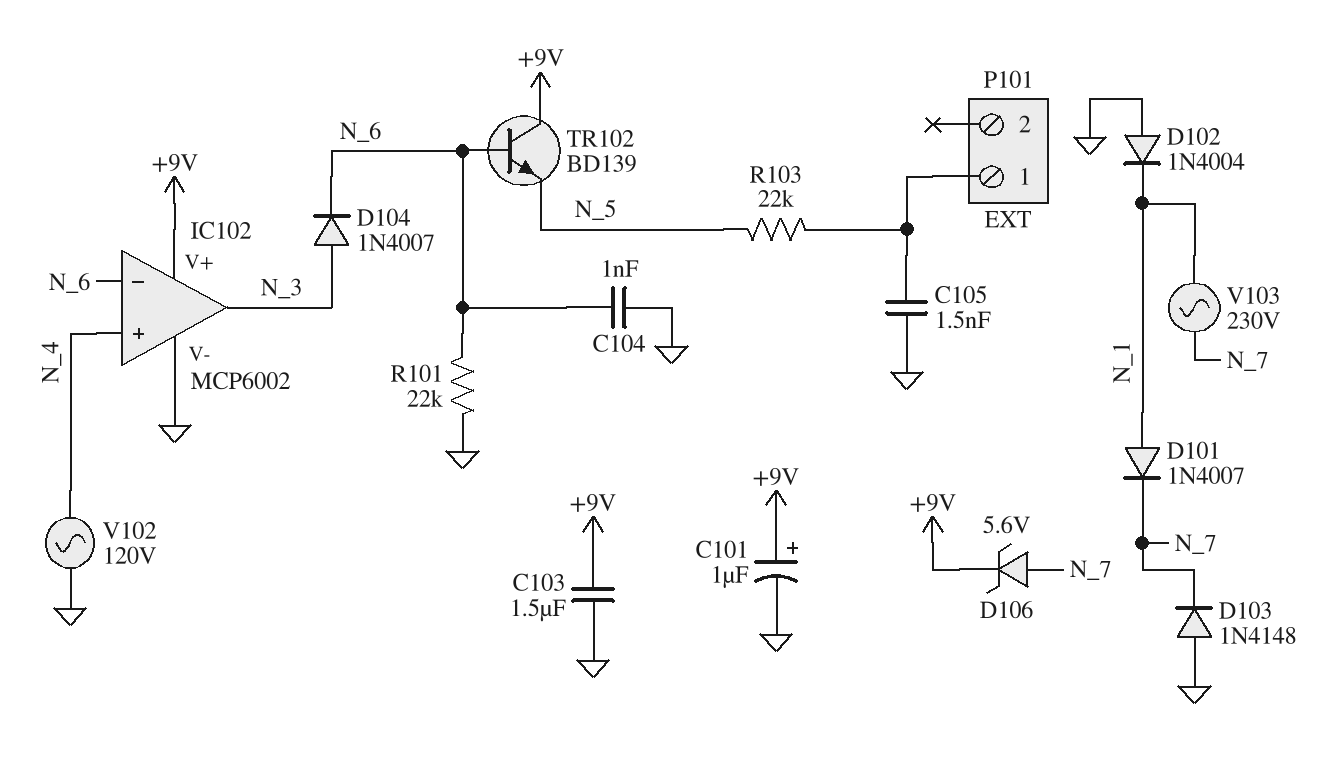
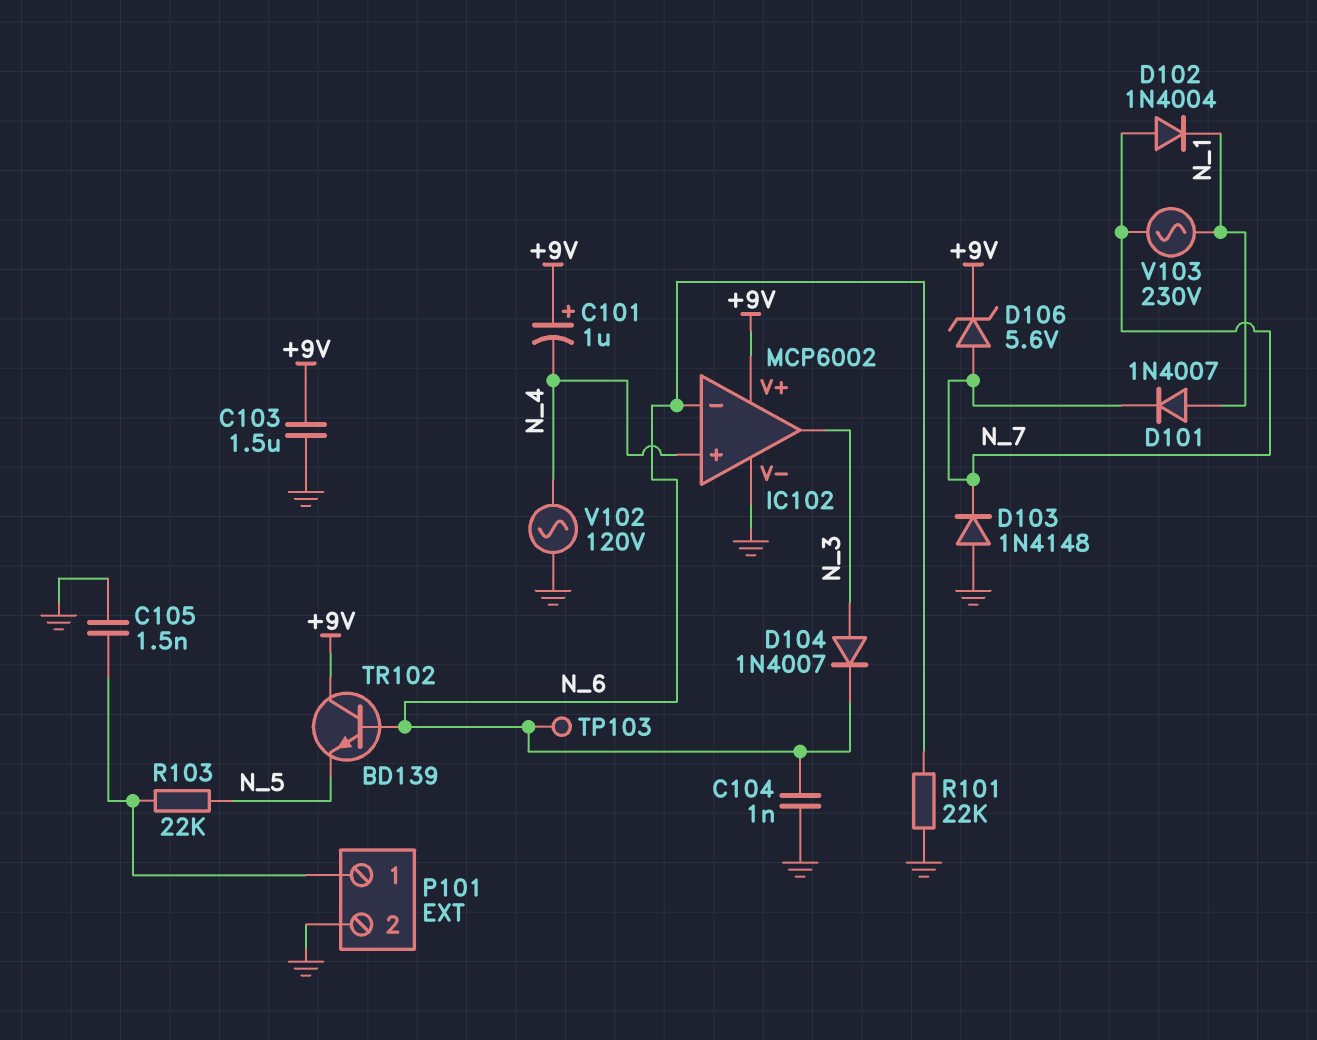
C101: 1uF (plus +9V, minus GND) -> 1uF (plus +9V, minus N_4)
D102: diode 1N4004 (A GND, K N_1) -> diode 1N4004 (A N_7, K N_1)
P101 pin 2: none -> GND
TP103: none -> test point (N_6)

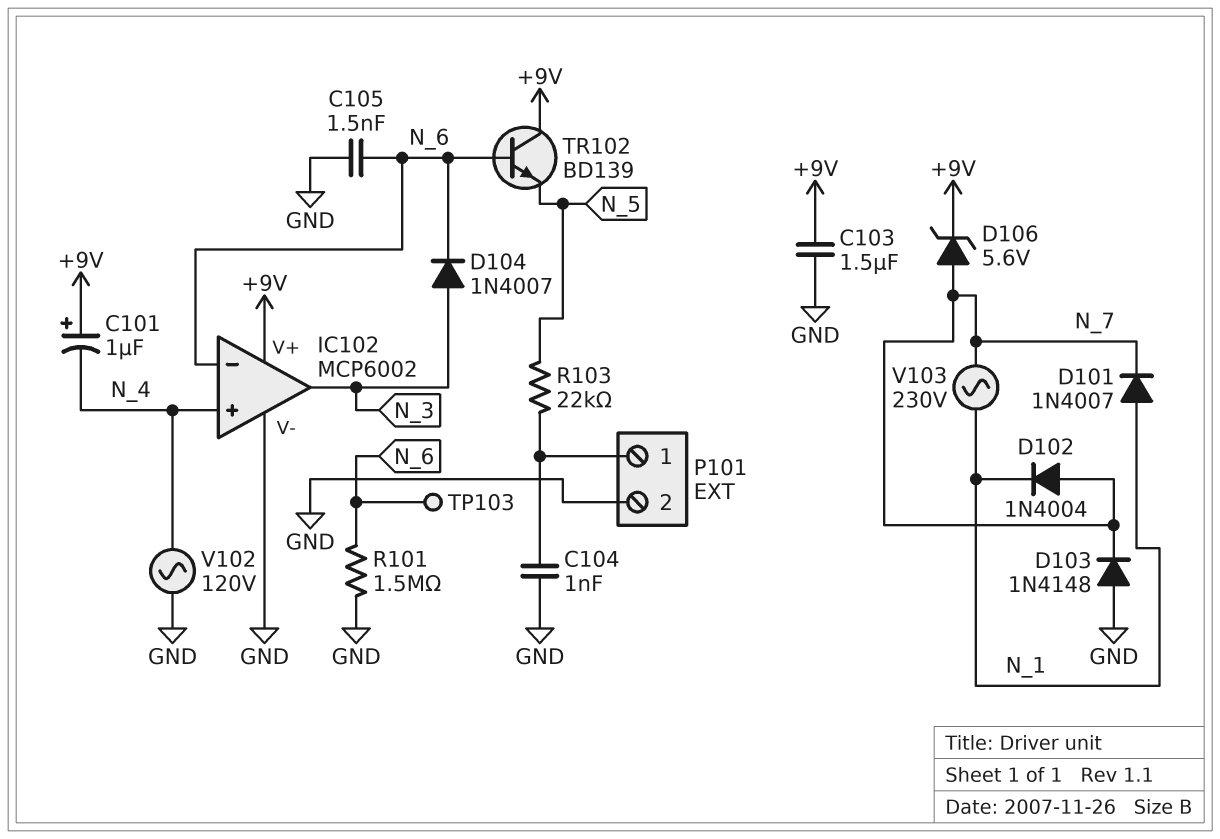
C104: 1nF (GND, N_6) -> 1nF (GND, P101/1)
C105: 1.5nF (GND, P101/1) -> 1.5nF (GND, N_6)
R101: 22k (GND, N_6) -> 1.5M (GND, N_6)

